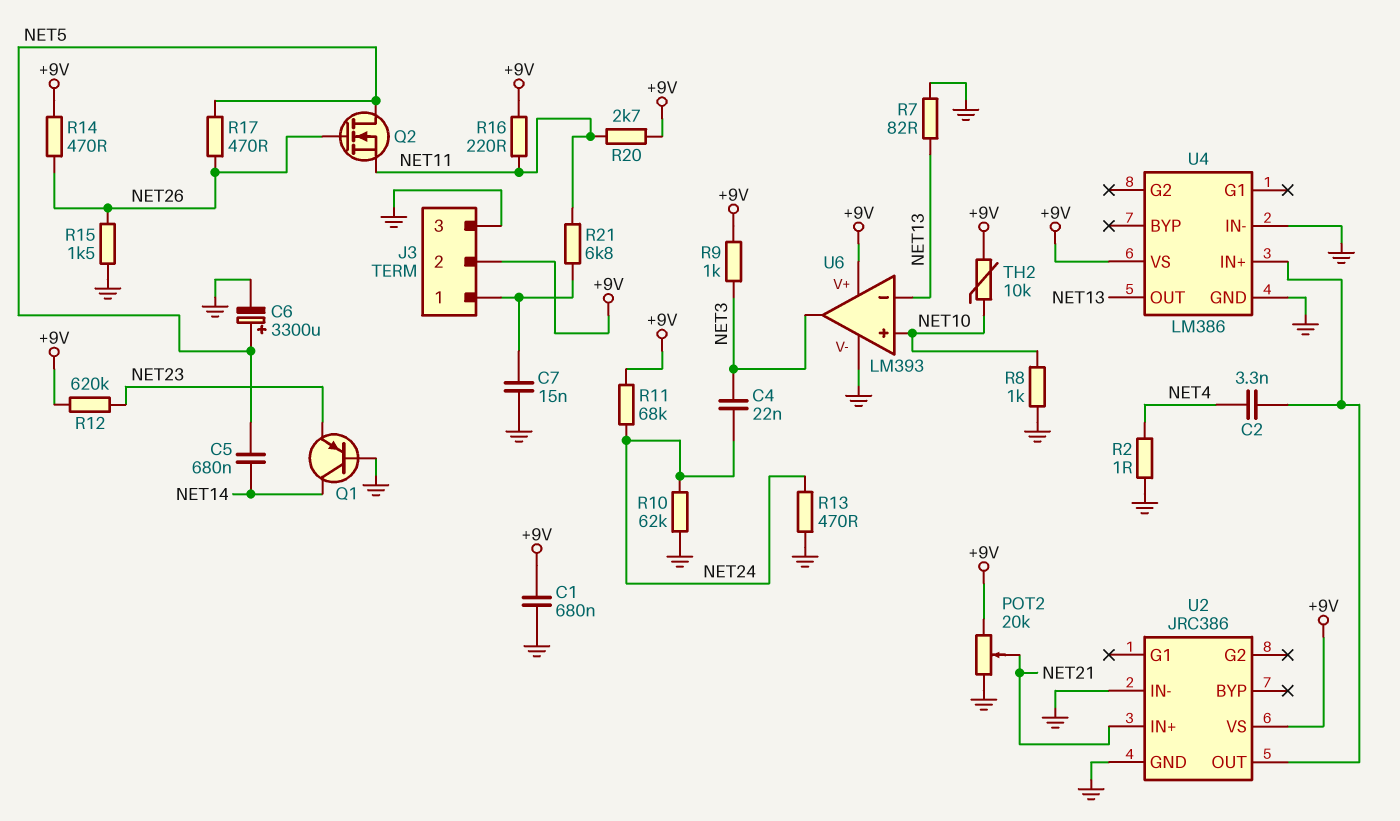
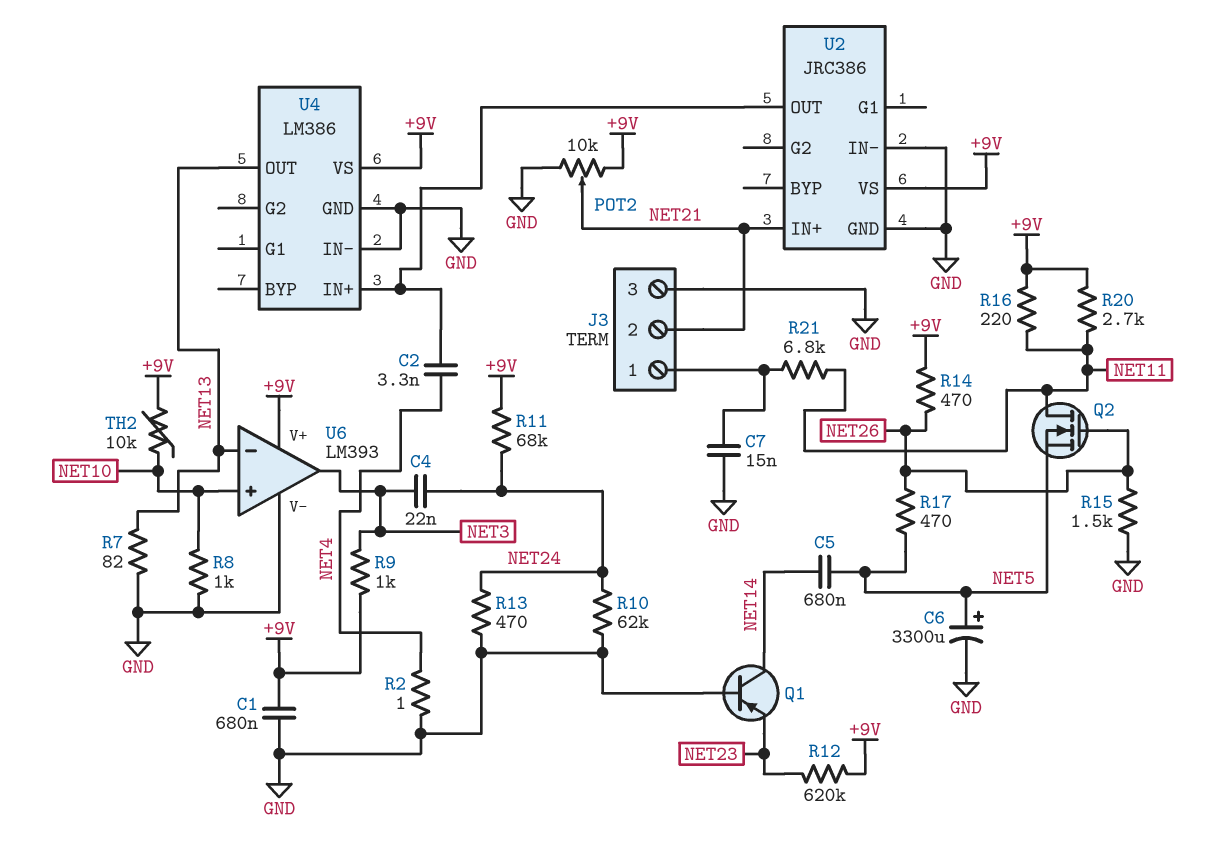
J3 pin 2: +9V -> NET21
POT2: 20k (+9V, GND, wiper NET21) -> 10k (+9V, GND, wiper NET21)
Q2: NMOS (G NET26, D NET5, S NET11) -> NMOS (G NET26, D NET11, S NET5)

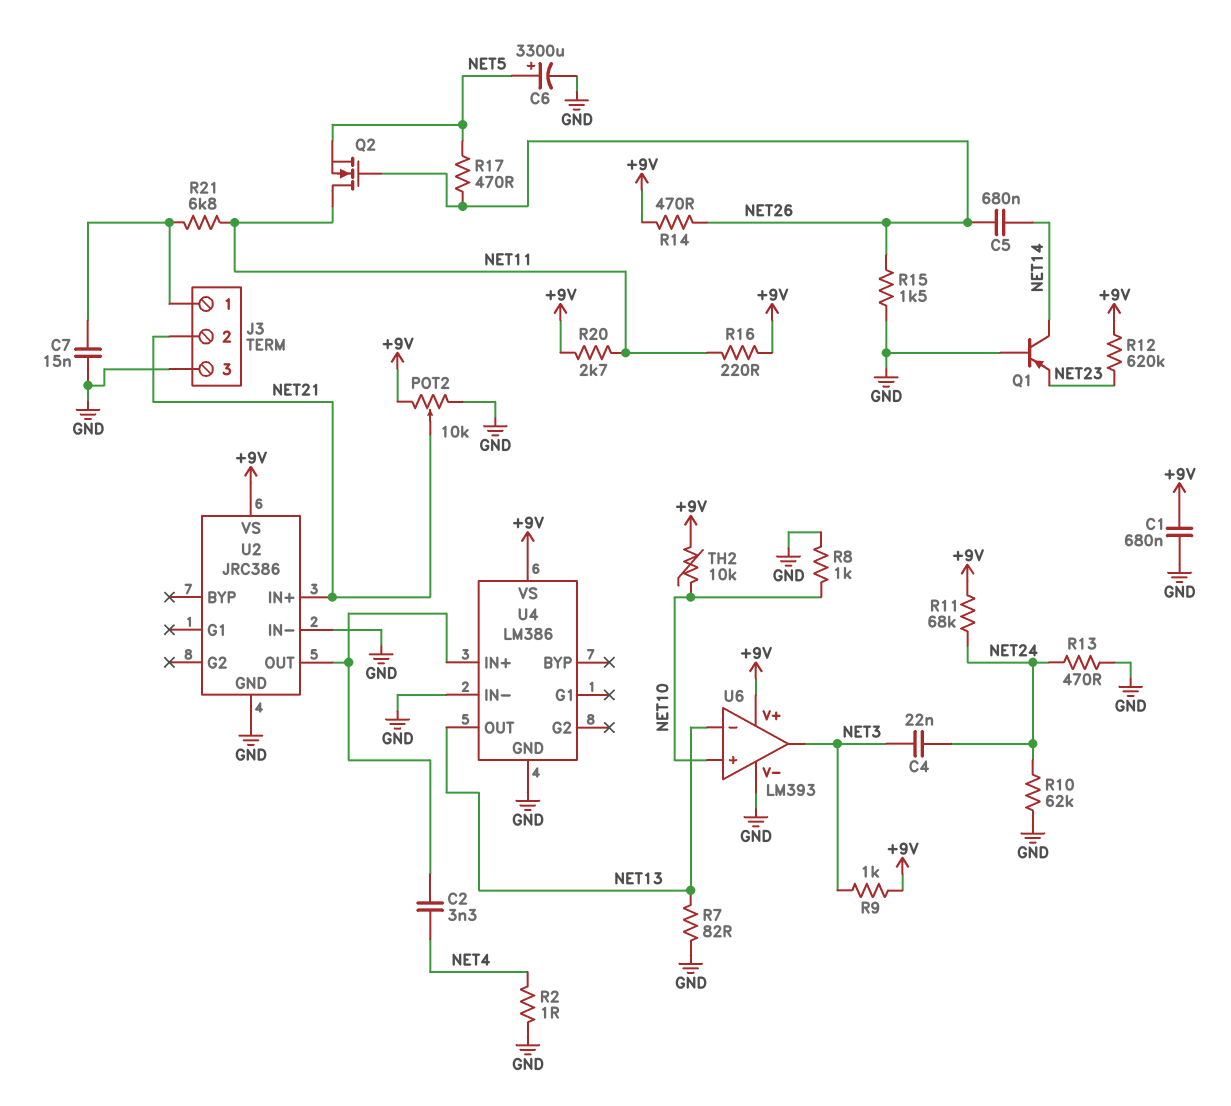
C5: 680nF (NET5, NET14) -> 680nF (NET14, NET26)

